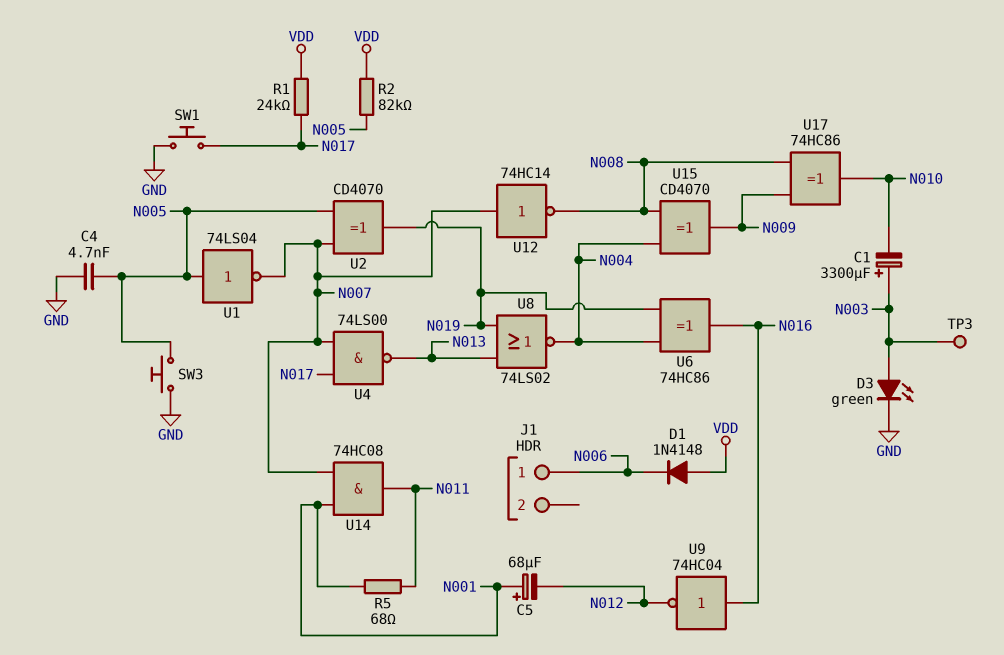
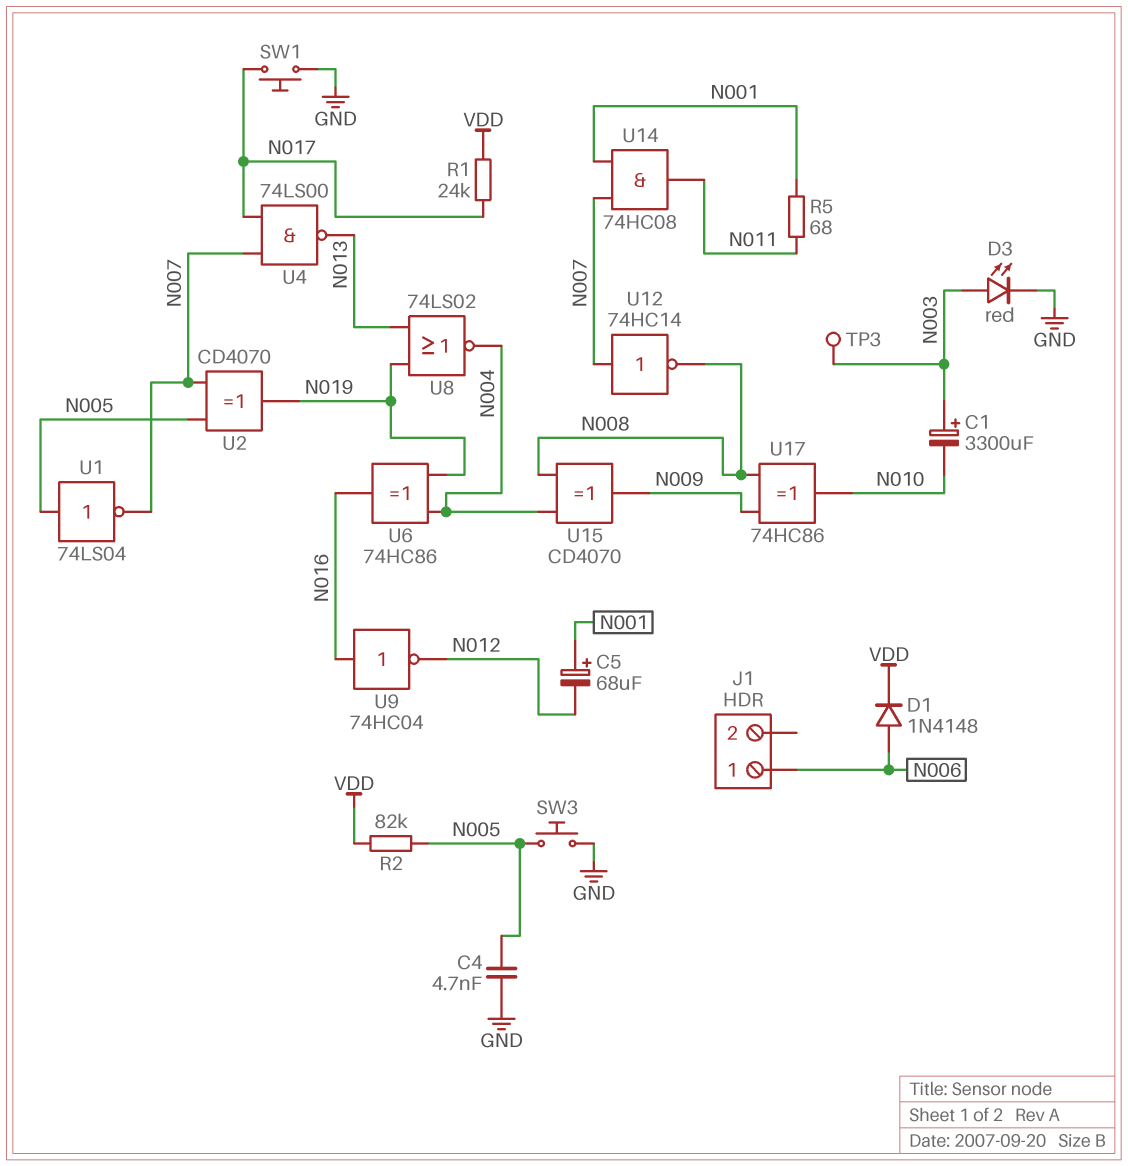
D1: diode 1N4148 (A VDD, K N006) -> diode 1N4148 (A N006, K VDD)
D3: LED green (A N003, K GND) -> LED red (A N003, K GND)

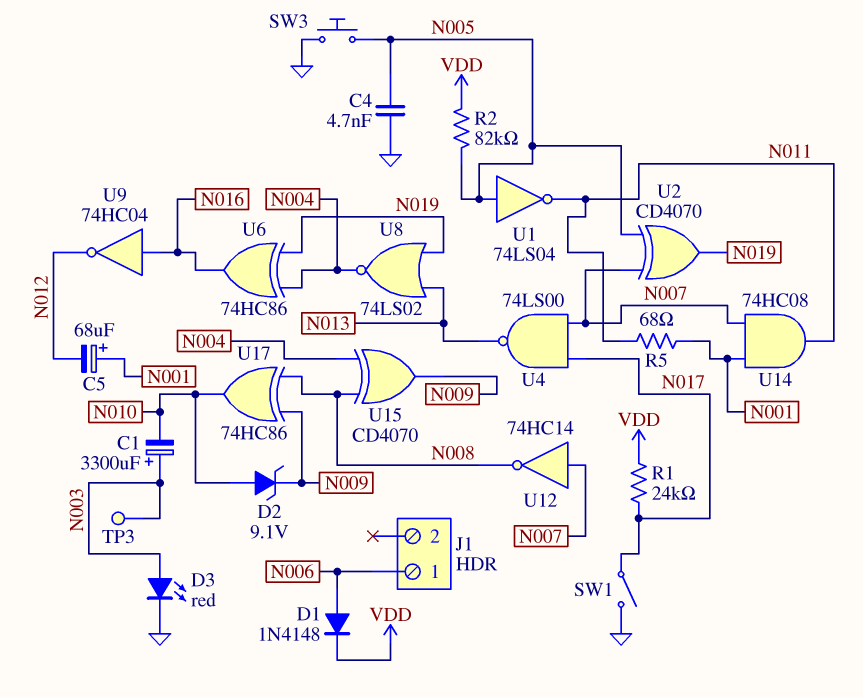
D2: none -> zener 9.1V (A N010, K N009)
SW1: button (GND, N017) -> switch (GND, N017)
U1: NOT 74LS04 (in N005, out N007) -> NOT 74LS04 (in N005, out N011)

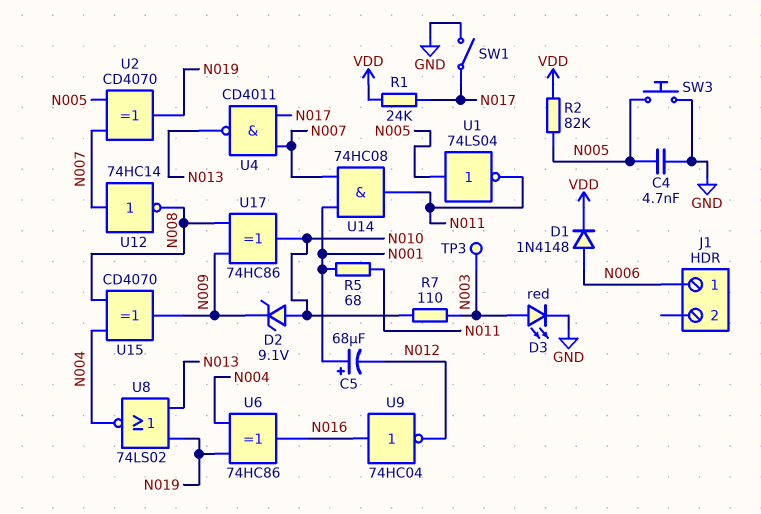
C1: 3300uF (plus N003, minus N010) -> none
R7: none -> 110 (N003, N010)
U4: NAND 74LS00 (in N007, in N017, out N013) -> NAND CD4011 (in N007, in N017, out N013)

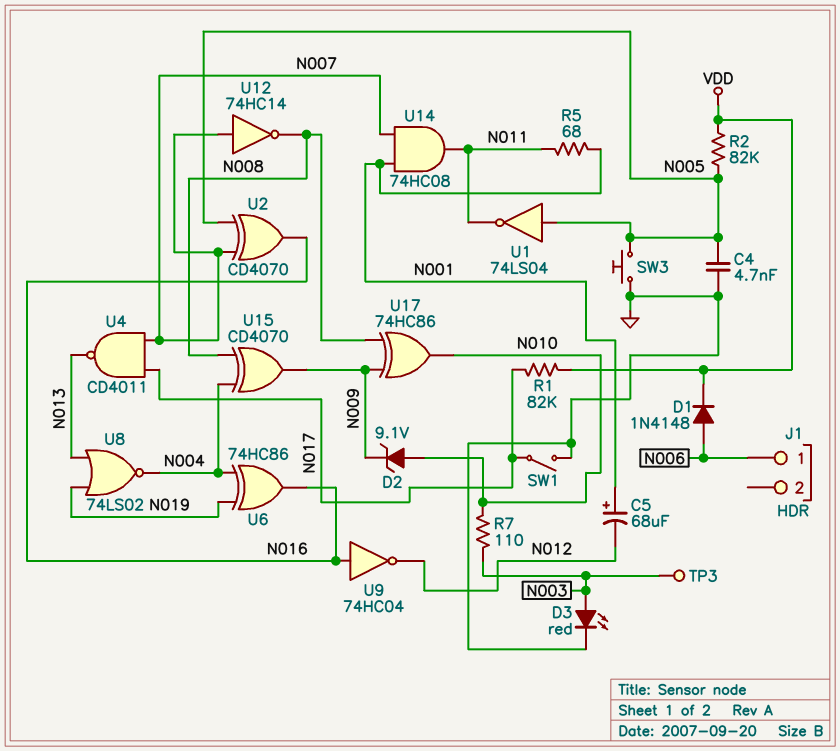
R1: 24k (N017, VDD) -> 82k (N017, VDD)
U2: XOR CD4070 (in N005, in N007, out N019) -> XOR CD4070 (in N005, in N007, out N016)

